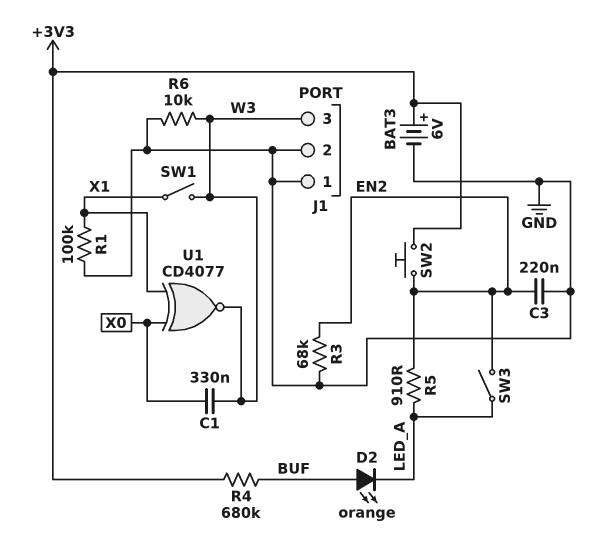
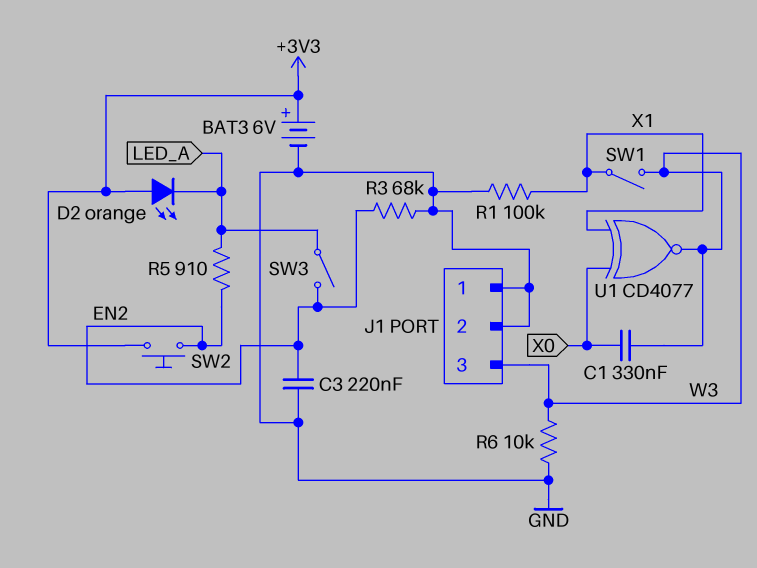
D2: LED orange (A BUF, K LED_A) -> LED orange (A +3V3, K LED_A)
R4: 680k (+3V3, BUF) -> none

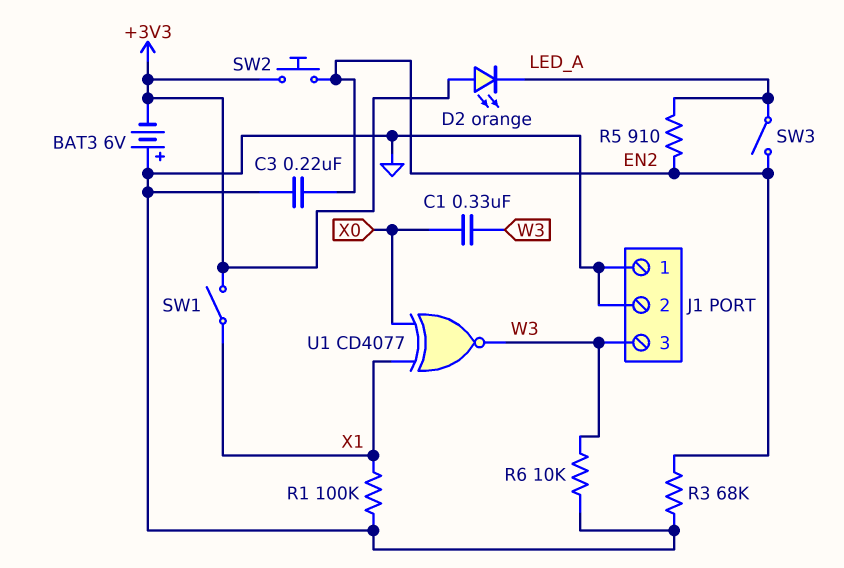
BAT3: 6V (plus +3V3, minus GND) -> 6V (plus GND, minus +3V3)
SW1: switch (W3, X1) -> switch (+3V3, X1)

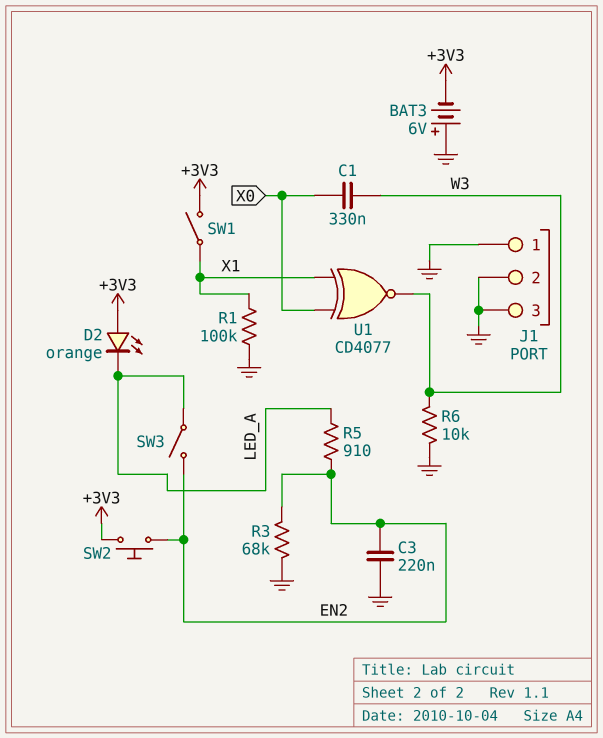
J1 pin 3: W3 -> GND

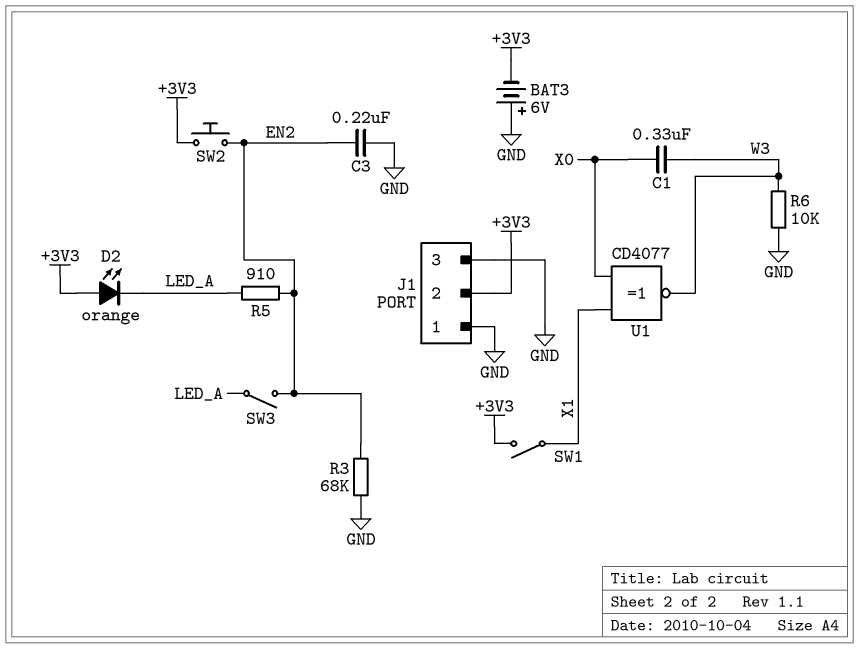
J1 pin 2: GND -> +3V3
R1: 100k (GND, X1) -> none

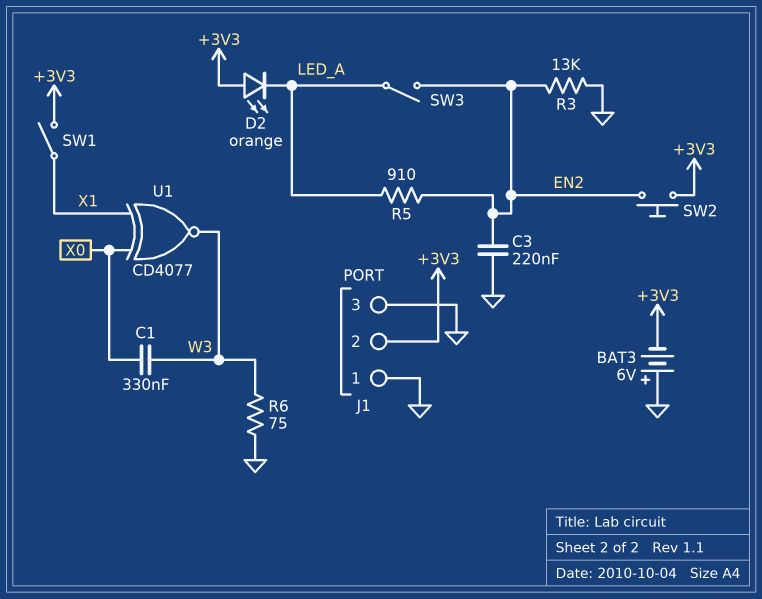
R3: 68k (EN2, GND) -> 13k (EN2, GND)
R6: 10k (GND, W3) -> 75 (GND, W3)

